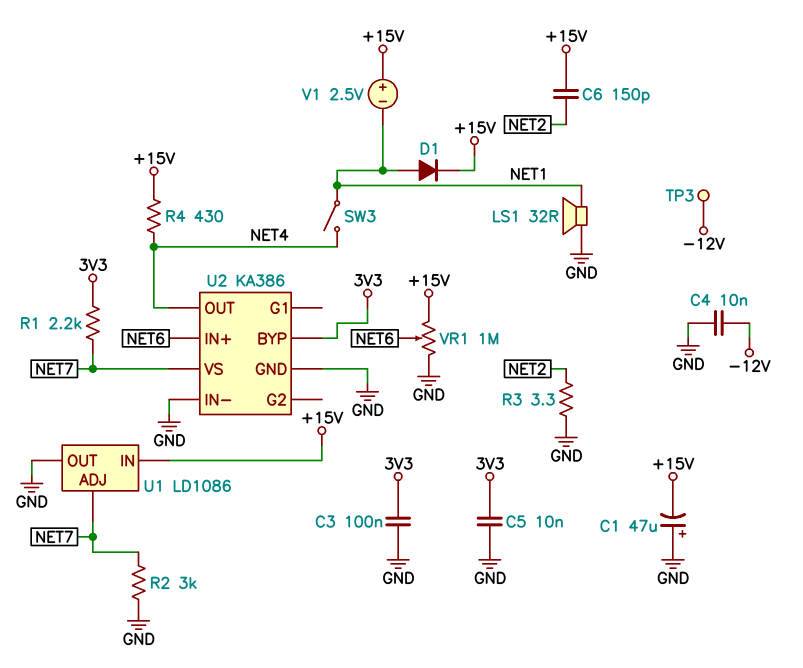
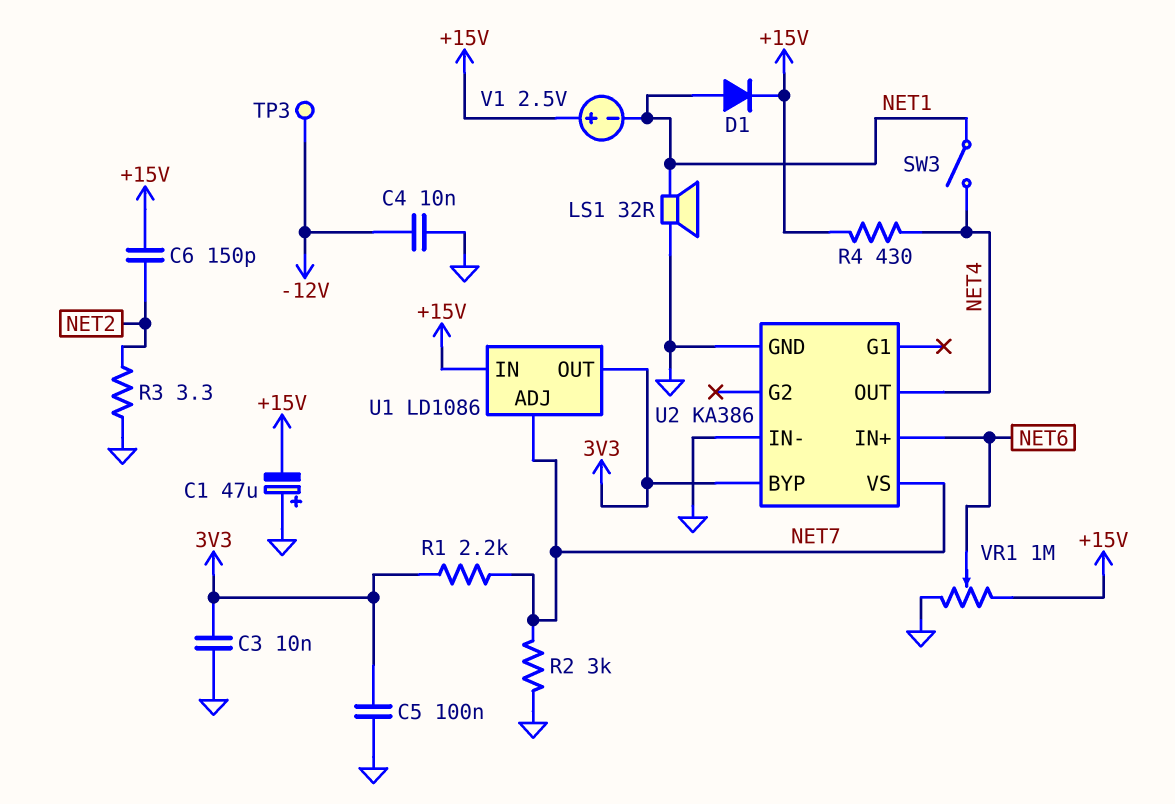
C3: 100nF (3V3, GND) -> 10nF (3V3, GND)
C5: 10nF (3V3, GND) -> 100nF (3V3, GND)
U1 pin OUT: GND -> 3V3

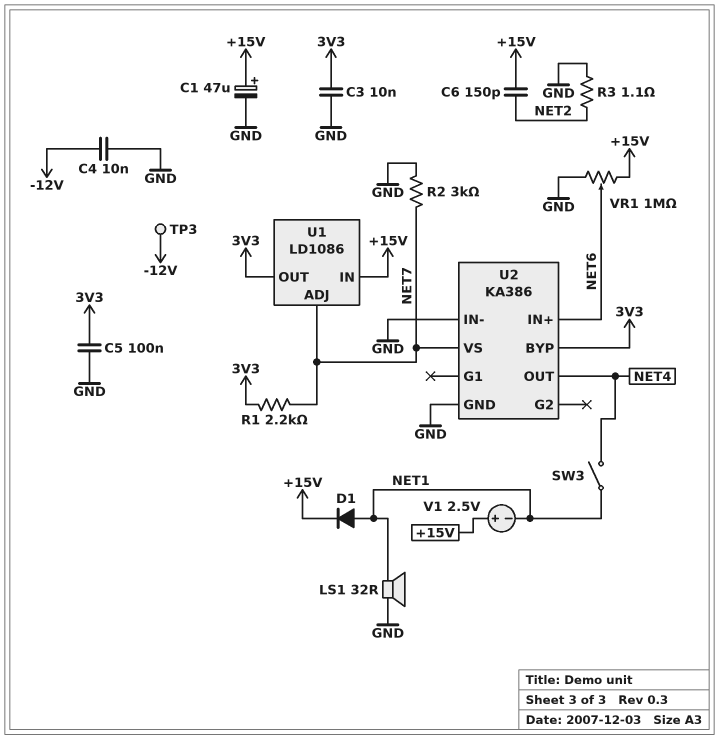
C1: 47uF (plus GND, minus +15V) -> 47uF (plus +15V, minus GND)
R3: 3.3 (GND, NET2) -> 1.1 (GND, NET2)
R4: 430 (+15V, NET4) -> none

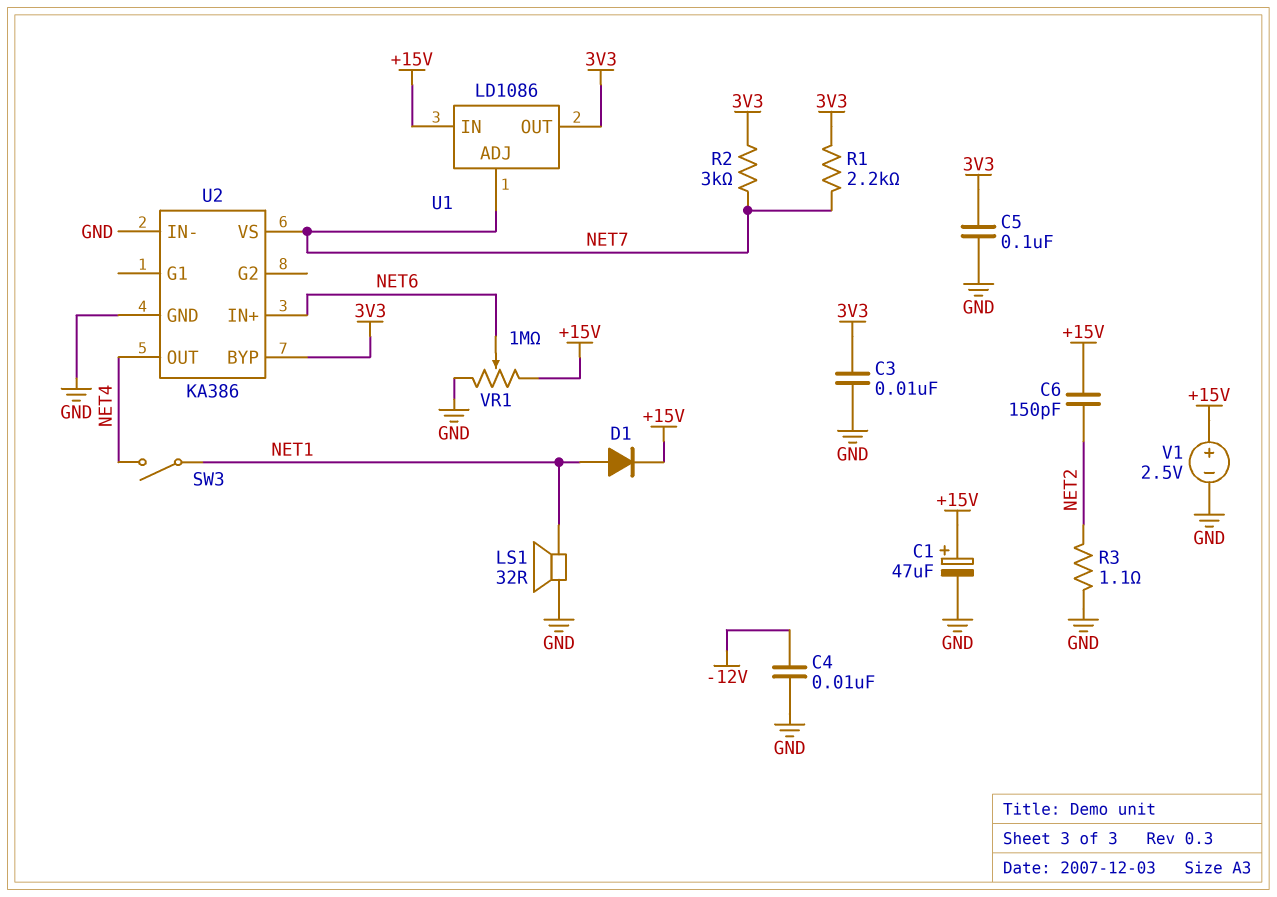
R2: 3k (GND, NET7) -> 3k (3V3, NET7)
TP3: test point (-12V) -> none
V1: 2.5V (plus +15V, minus NET1) -> 2.5V (plus +15V, minus GND)

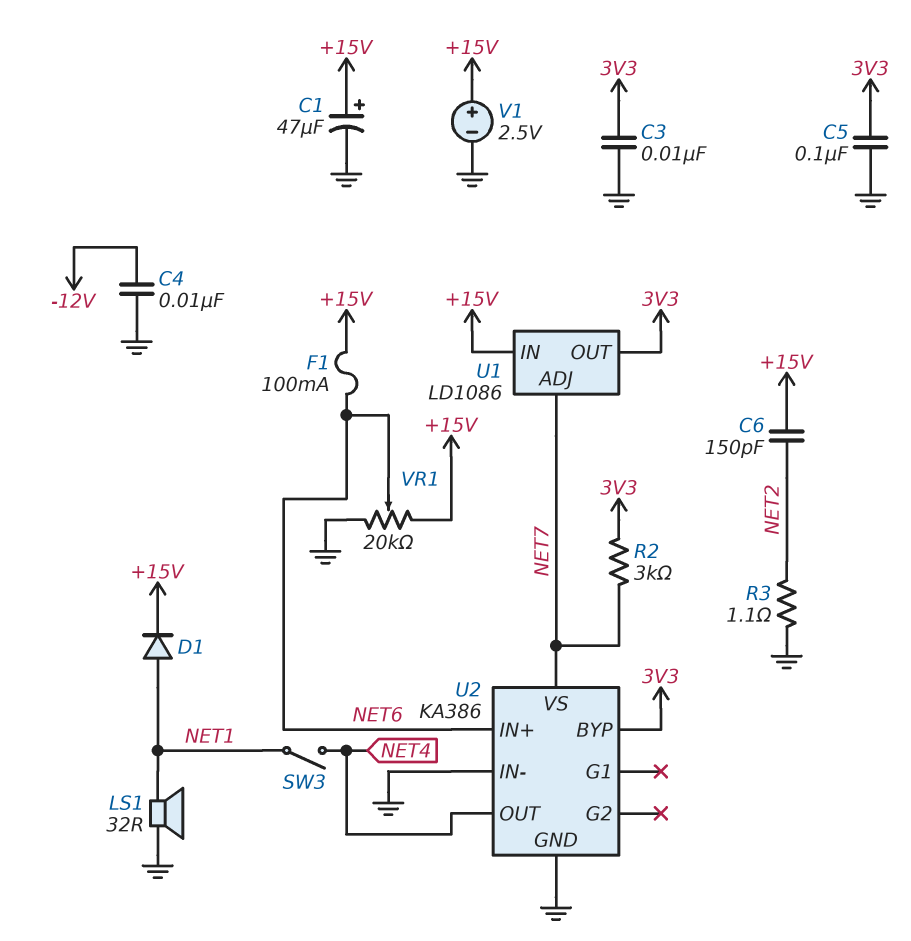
F1: none -> 100mA (+15V, NET6)
R1: 2.2k (3V3, NET7) -> none
VR1: 1M (+15V, GND, wiper NET6) -> 20k (+15V, GND, wiper NET6)

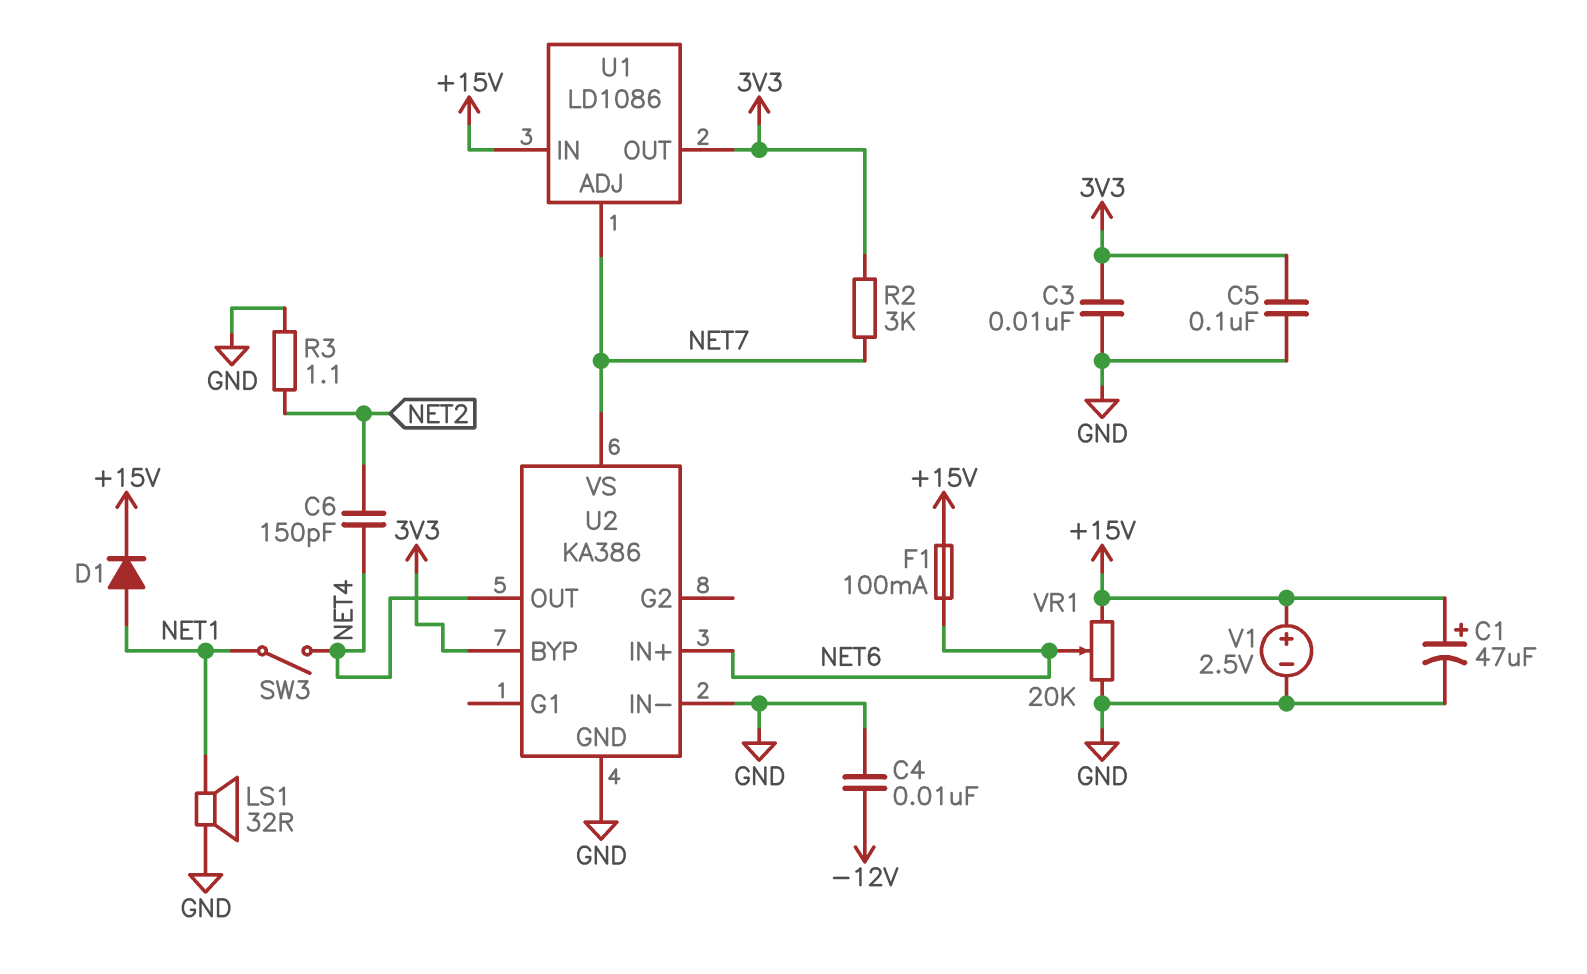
C6: 150pF (+15V, NET2) -> 150pF (NET2, NET4)

